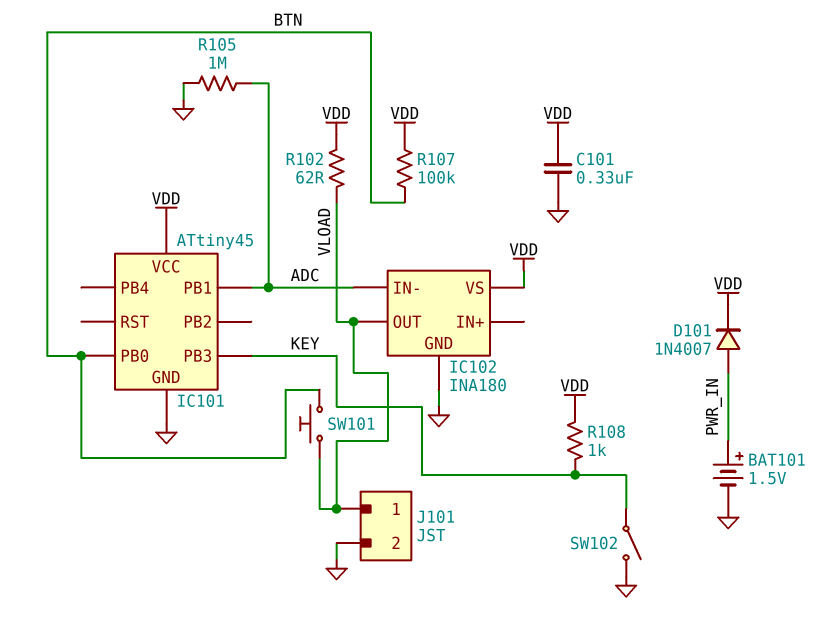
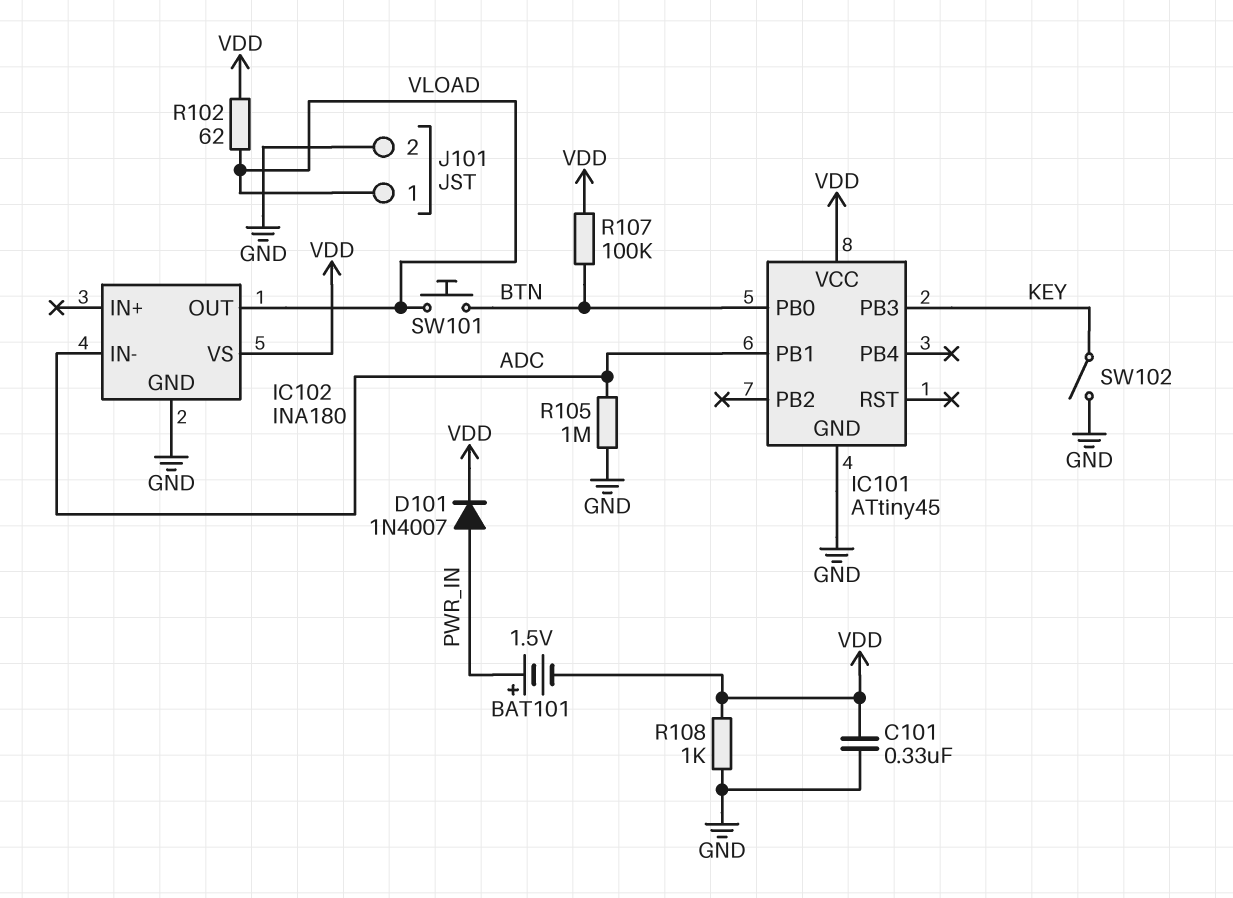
BAT101: 1.5V (plus PWR_IN, minus GND) -> 1.5V (plus PWR_IN, minus VDD)
R108: 1k (KEY, VDD) -> 1k (GND, VDD)

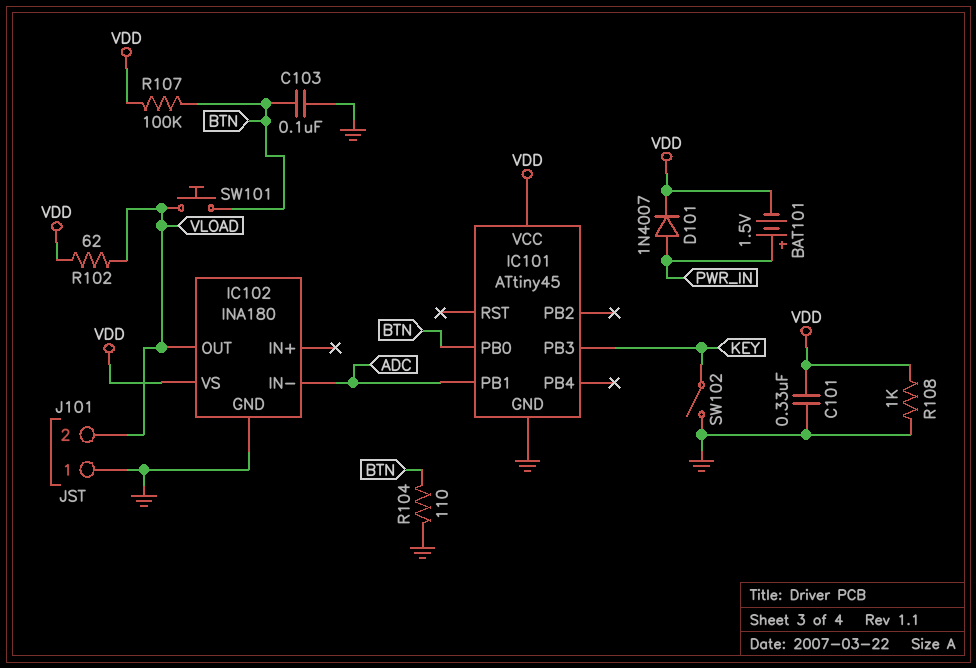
C103: none -> 100nF (BTN, GND)
J101 pin 1: VLOAD -> GND
J101 pin 2: GND -> VLOAD
R104: none -> 110 (BTN, GND)
R105: 1M (ADC, GND) -> none

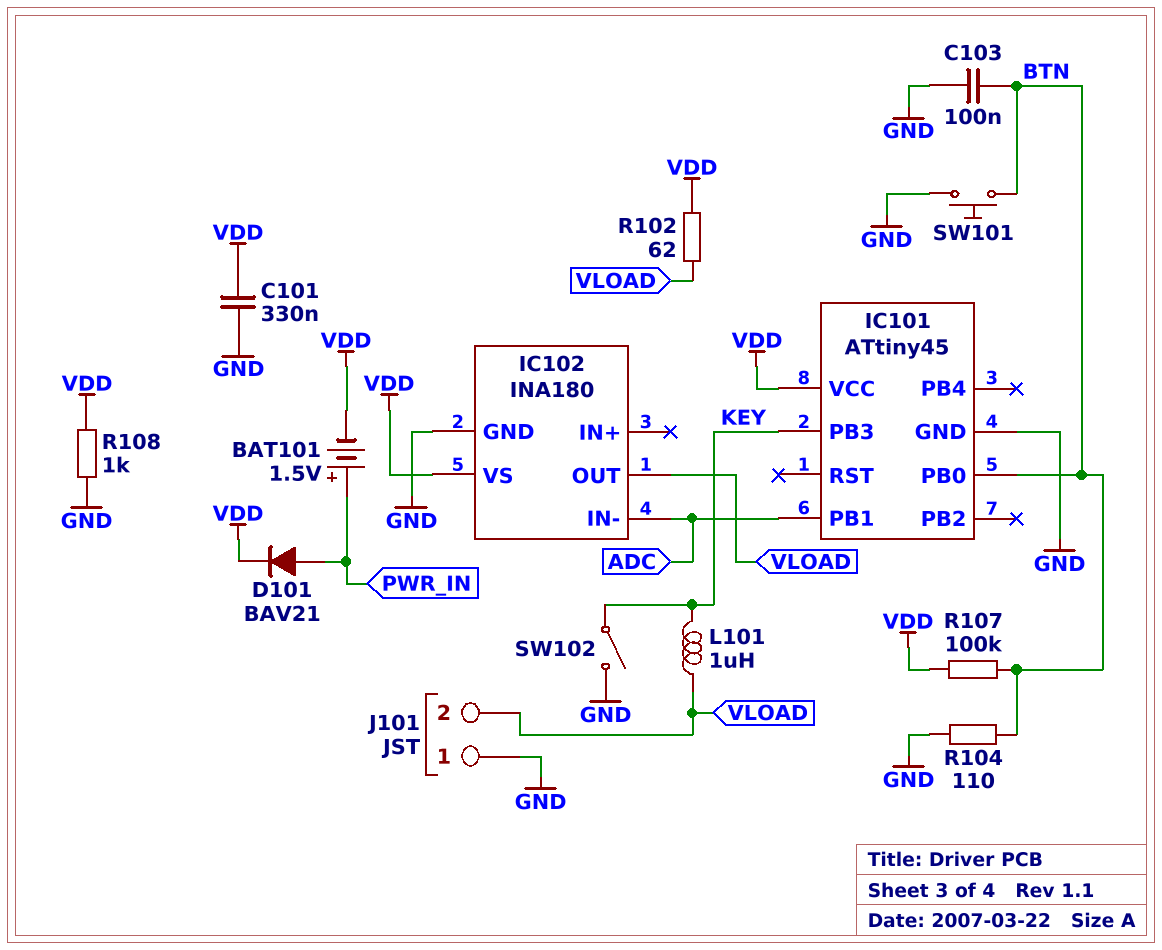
D101: diode 1N4007 (A PWR_IN, K VDD) -> diode BAV21 (A PWR_IN, K VDD)
L101: none -> 1uH (KEY, VLOAD)
SW101: button (BTN, VLOAD) -> button (BTN, GND)

